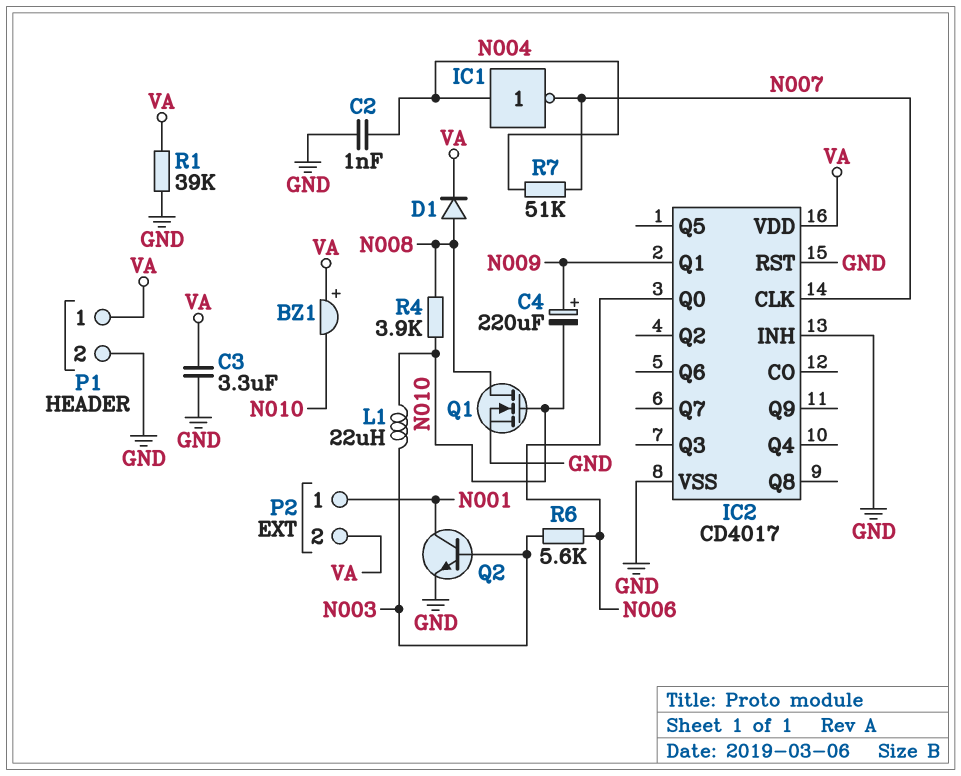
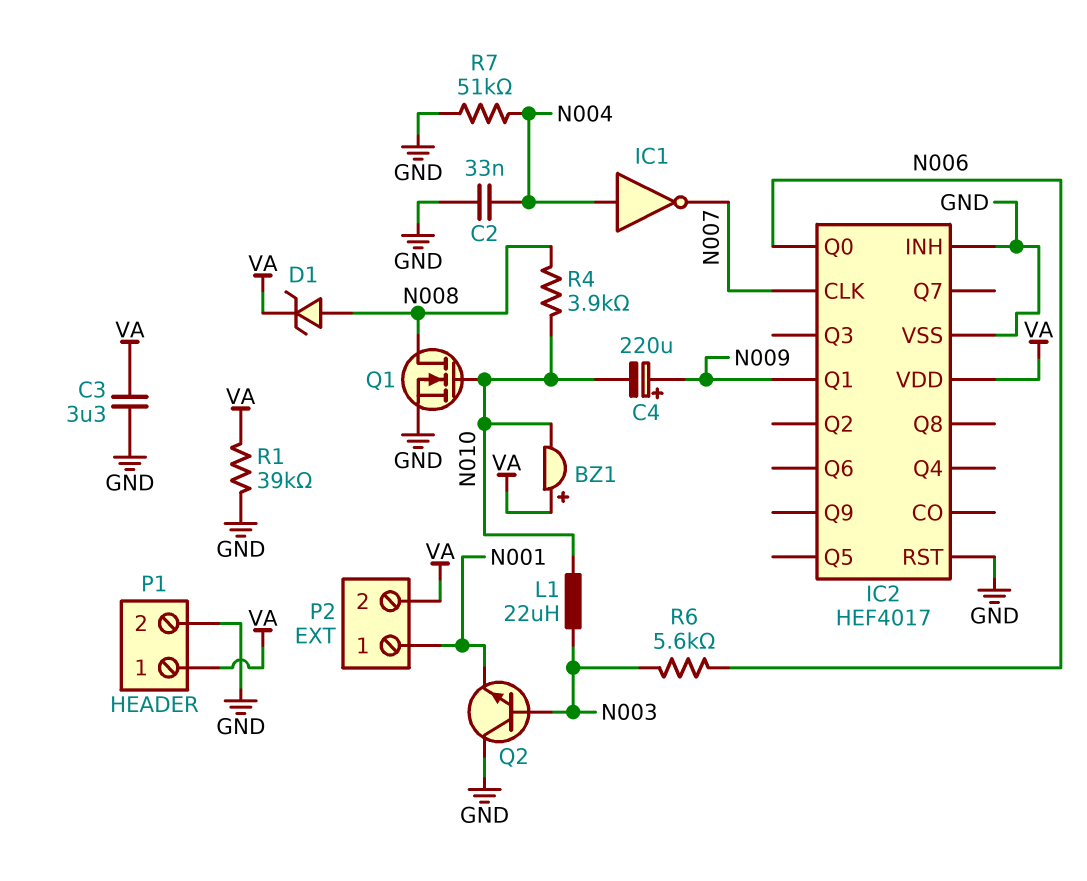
C2: 1nF (GND, N004) -> 33nF (GND, N004)
D1: diode (A N008, K VA) -> zener (A N008, K VA)
IC2: CD4017 -> HEF4017
Q2: NPN (B N003, C N001, E GND) -> NPN (B N003, C GND, E N001)
R7: 51k (N004, N007) -> 51k (GND, N004)

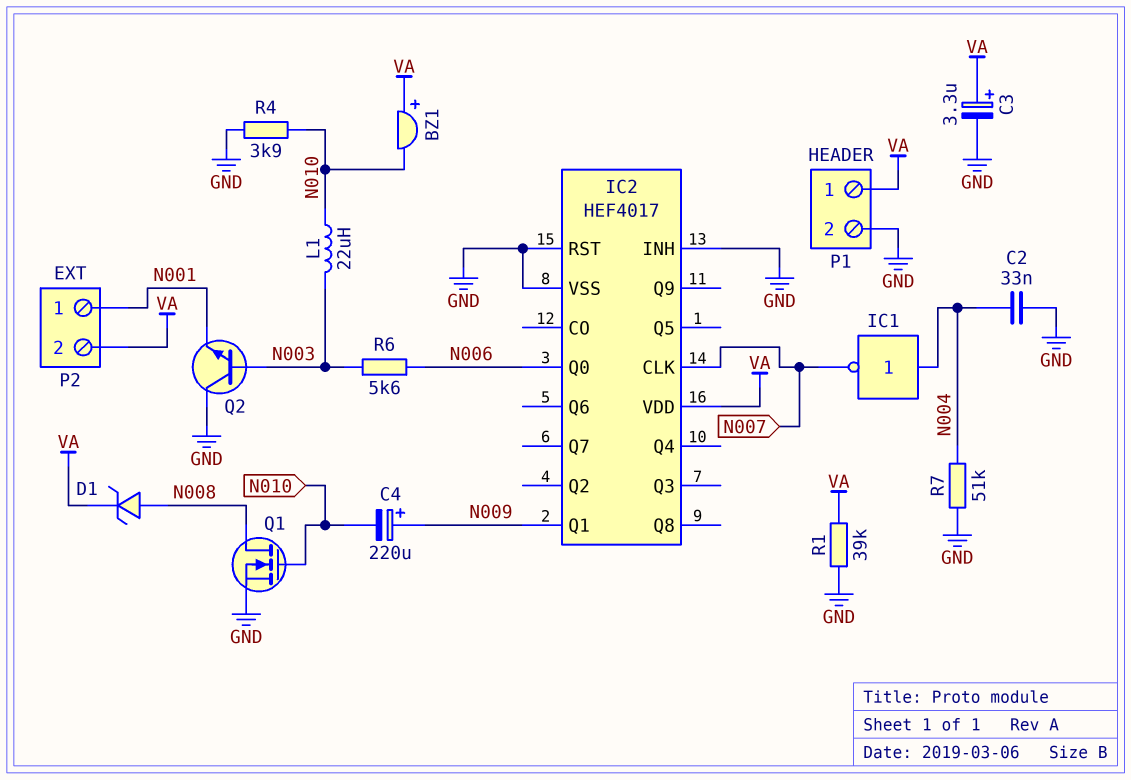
C3: 3.3uF (GND, VA) -> 3.3uF (plus VA, minus GND)
R4: 3.9k (N008, N010) -> 3.9k (GND, N010)

